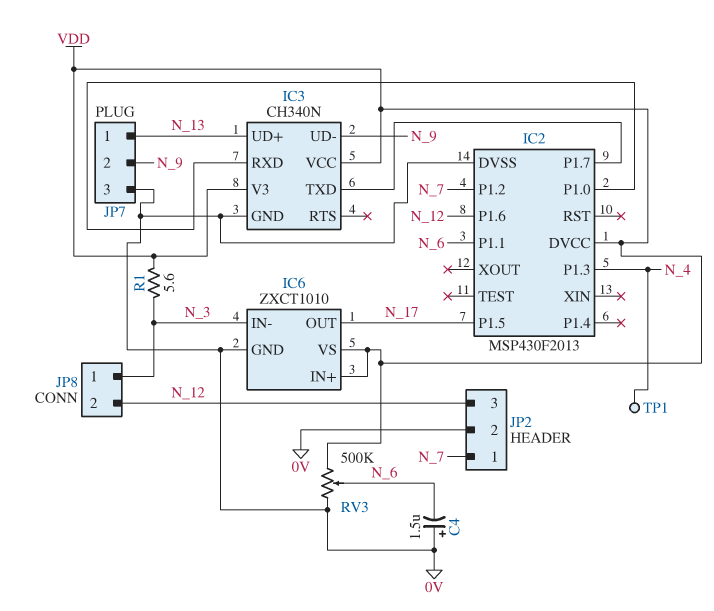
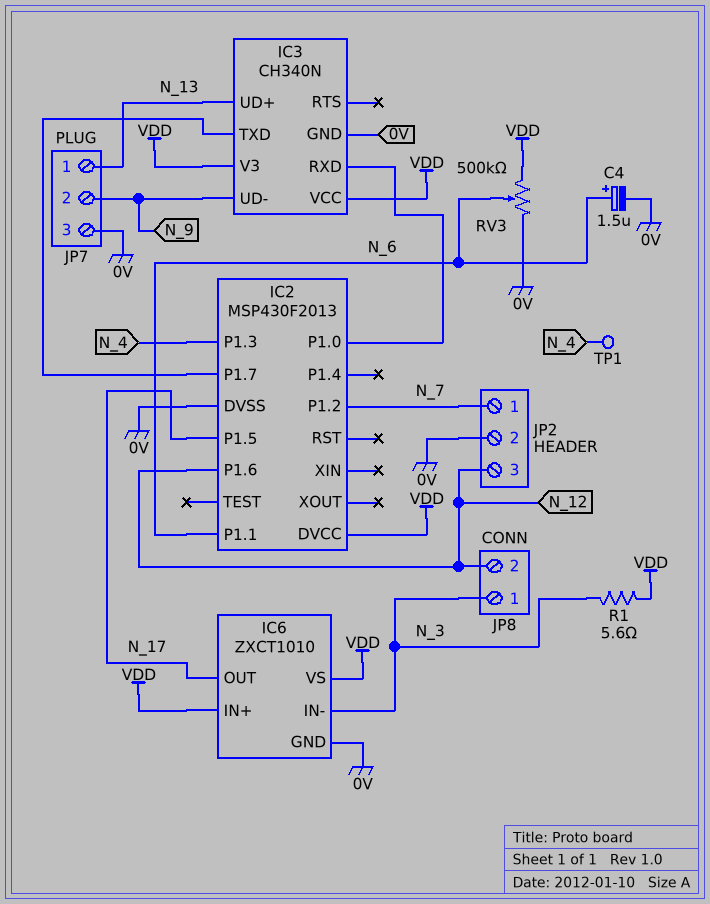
C4: 1.5uF (plus 0V, minus N_6) -> 1.5uF (plus N_6, minus 0V)

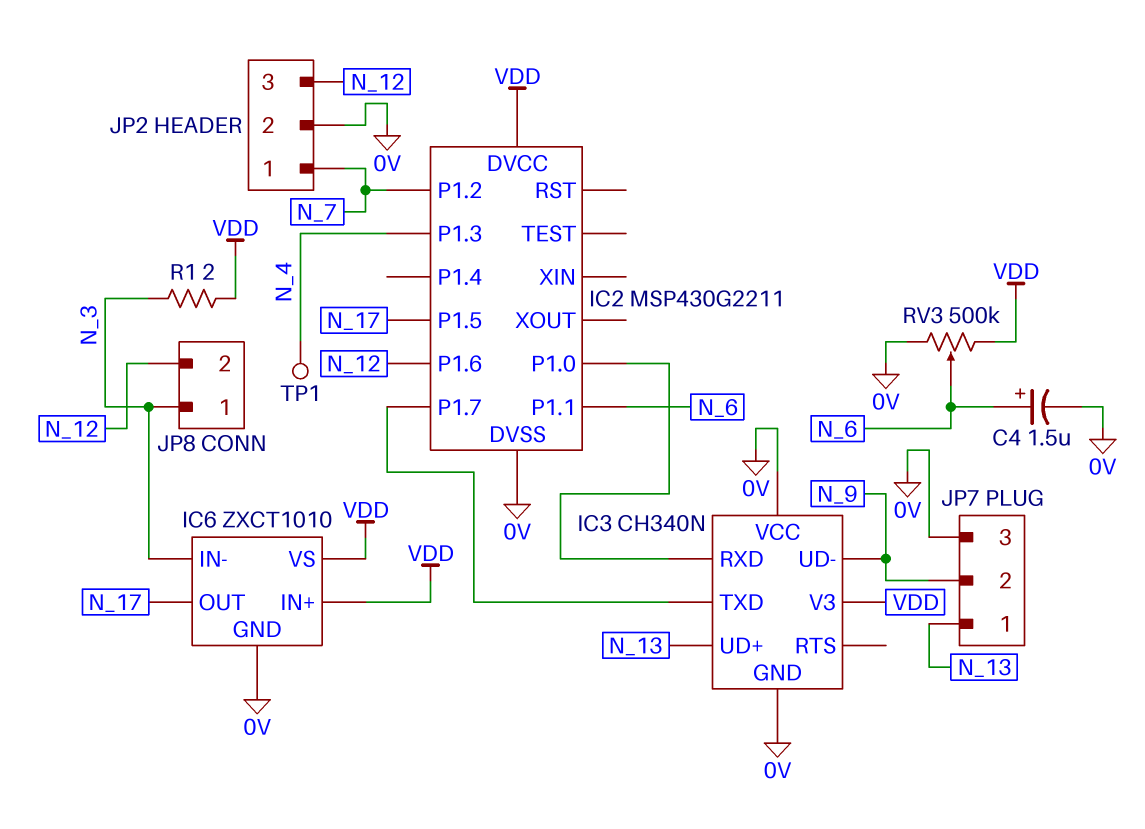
IC2: MSP430F2013 -> MSP430G2211
IC3 pin VCC: VDD -> 0V
R1: 5.6 (N_3, VDD) -> 2 (N_3, VDD)

